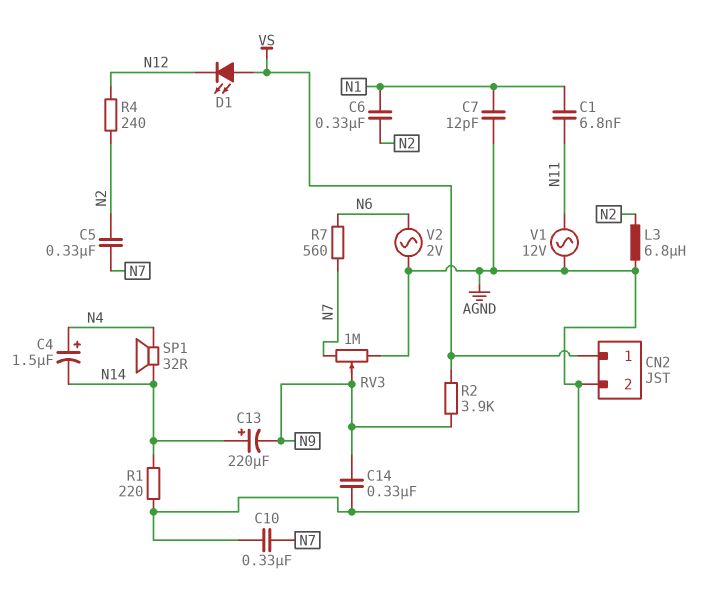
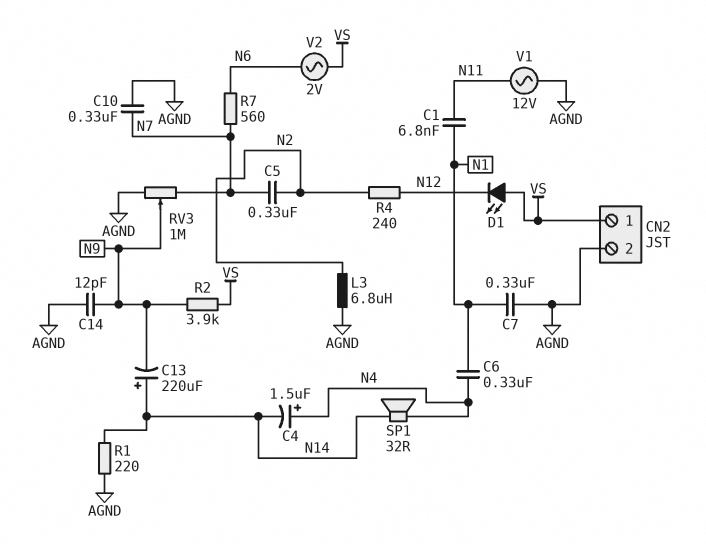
C6: 330nF (N1, N2) -> 330nF (N1, N4)
C7: 12pF (AGND, N1) -> 330nF (AGND, N1)
C14: 330nF (AGND, N9) -> 12pF (AGND, N9)
V2: AC 2V (AGND, N6) -> AC 2V (N6, VS)

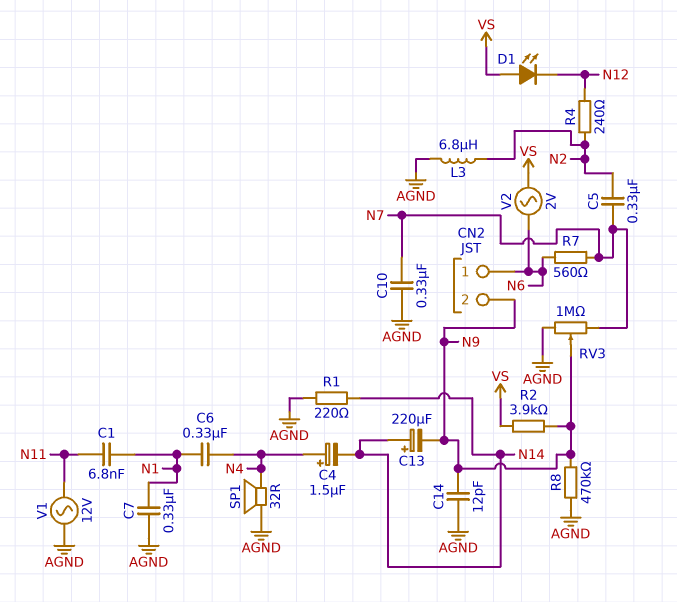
CN2 pin 1: VS -> N6
CN2 pin 2: AGND -> N9
R8: none -> 470k (AGND, N9)
SP1: speaker 32R (N4, N14) -> speaker 32R (AGND, N4)

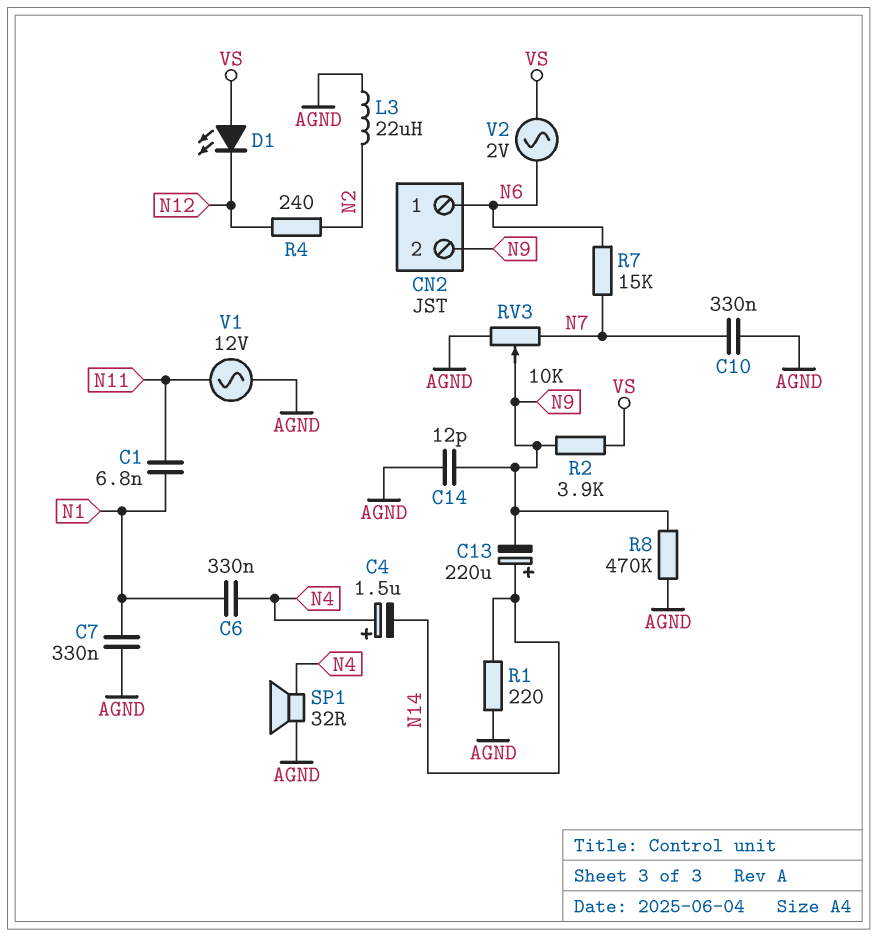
C5: 330nF (N2, N7) -> none
L3: 6.8uH (AGND, N2) -> 22uH (AGND, N2)
R7: 560 (N6, N7) -> 15k (N6, N7)
RV3: 1M (AGND, N7, wiper N9) -> 10k (AGND, N7, wiper N9)

